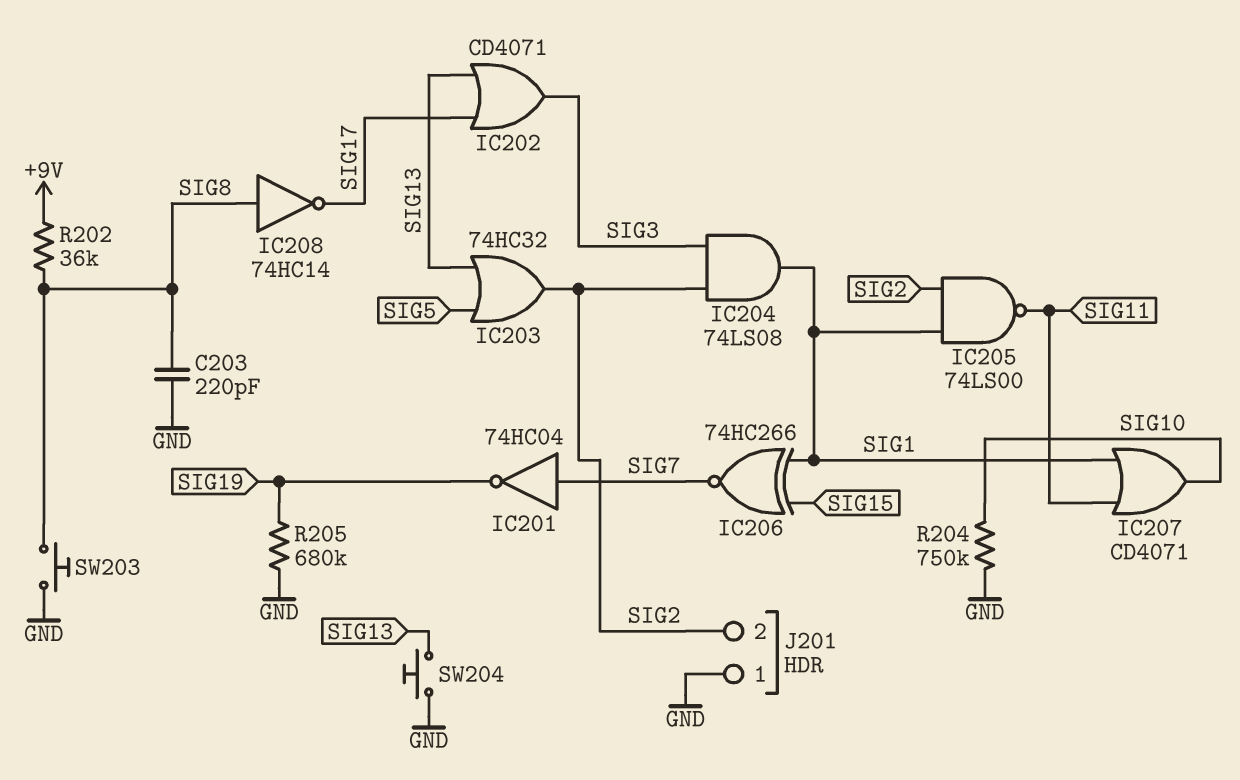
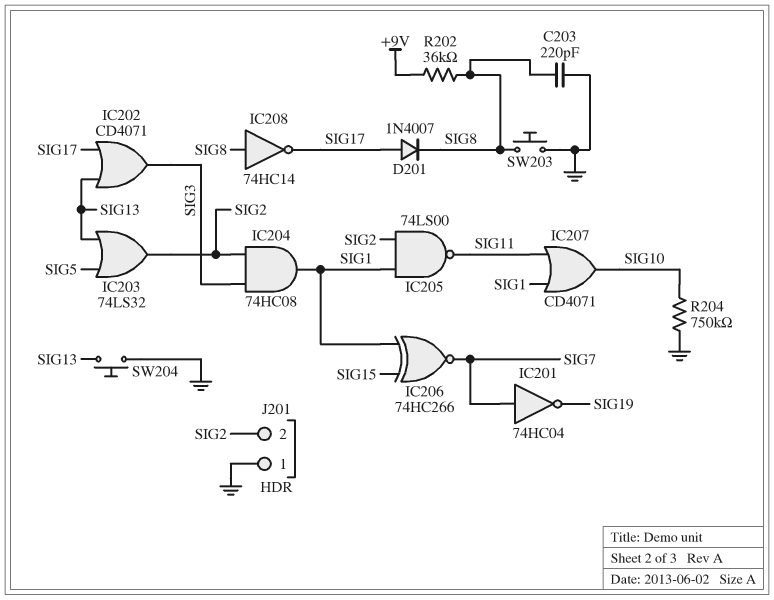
D201: none -> diode 1N4007 (A SIG17, K SIG8)
IC203: OR 74HC32 (in SIG5, in SIG13, out SIG2) -> OR 74LS32 (in SIG5, in SIG13, out SIG2)
IC204: AND 74LS08 (in SIG2, in SIG3, out SIG1) -> AND 74HC08 (in SIG2, in SIG3, out SIG1)
R205: 680k (GND, SIG19) -> none

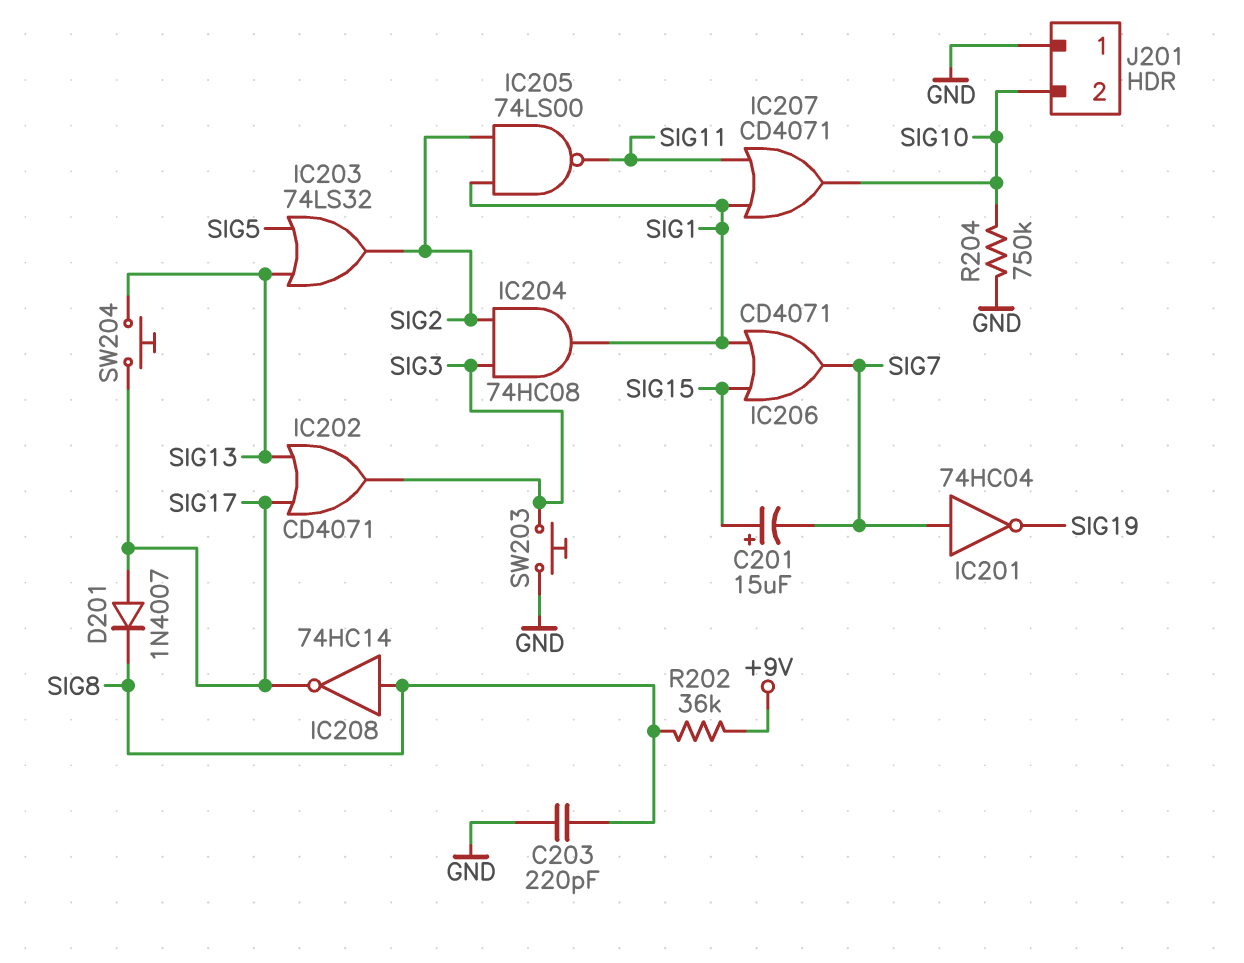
C201: none -> 15uF (plus SIG15, minus SIG7)
IC206: XNOR 74HC266 (in SIG1, in SIG15, out SIG7) -> OR CD4071 (in SIG1, in SIG15, out SIG7)
J201 pin 2: SIG2 -> SIG10
SW203: button (GND, SIG8) -> button (GND, SIG3)
SW204: button (GND, SIG13) -> button (SIG13, SIG17)

